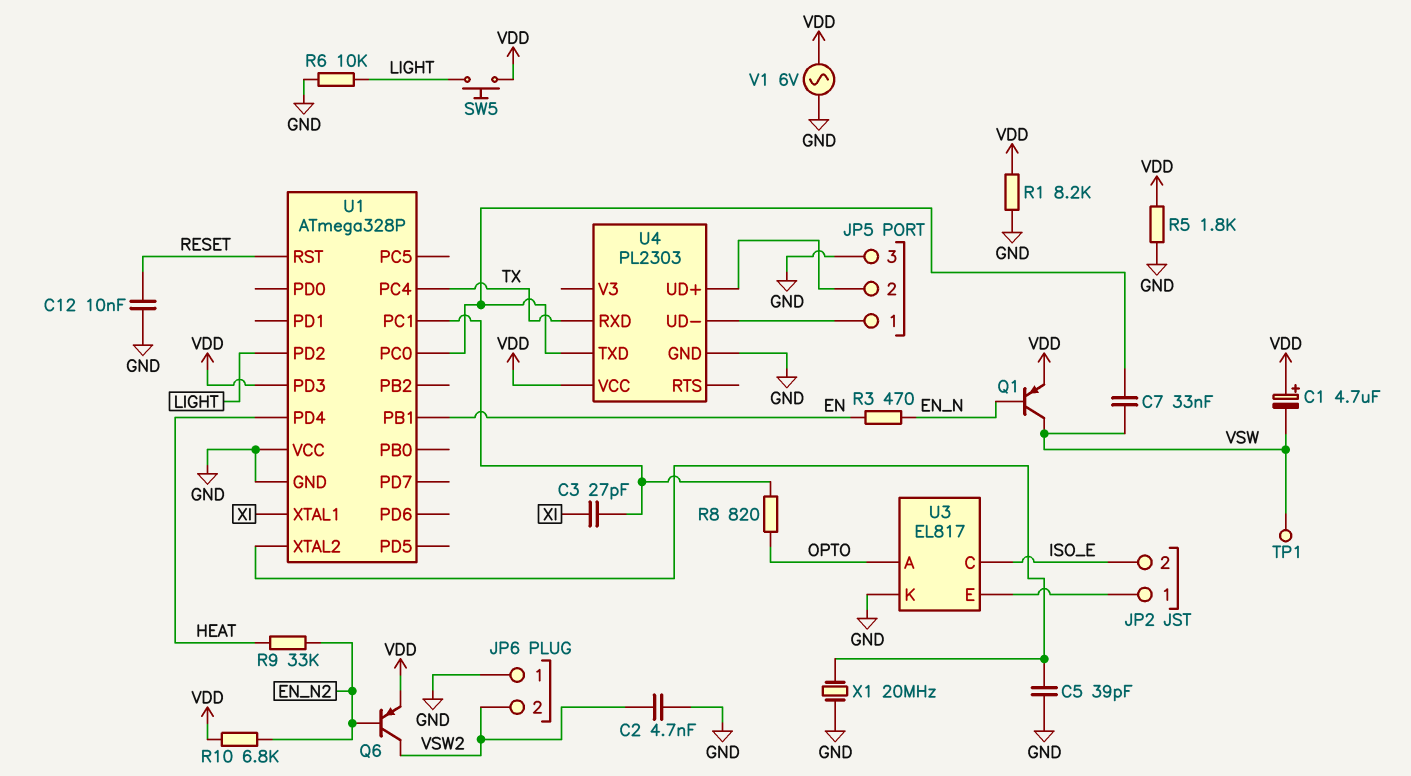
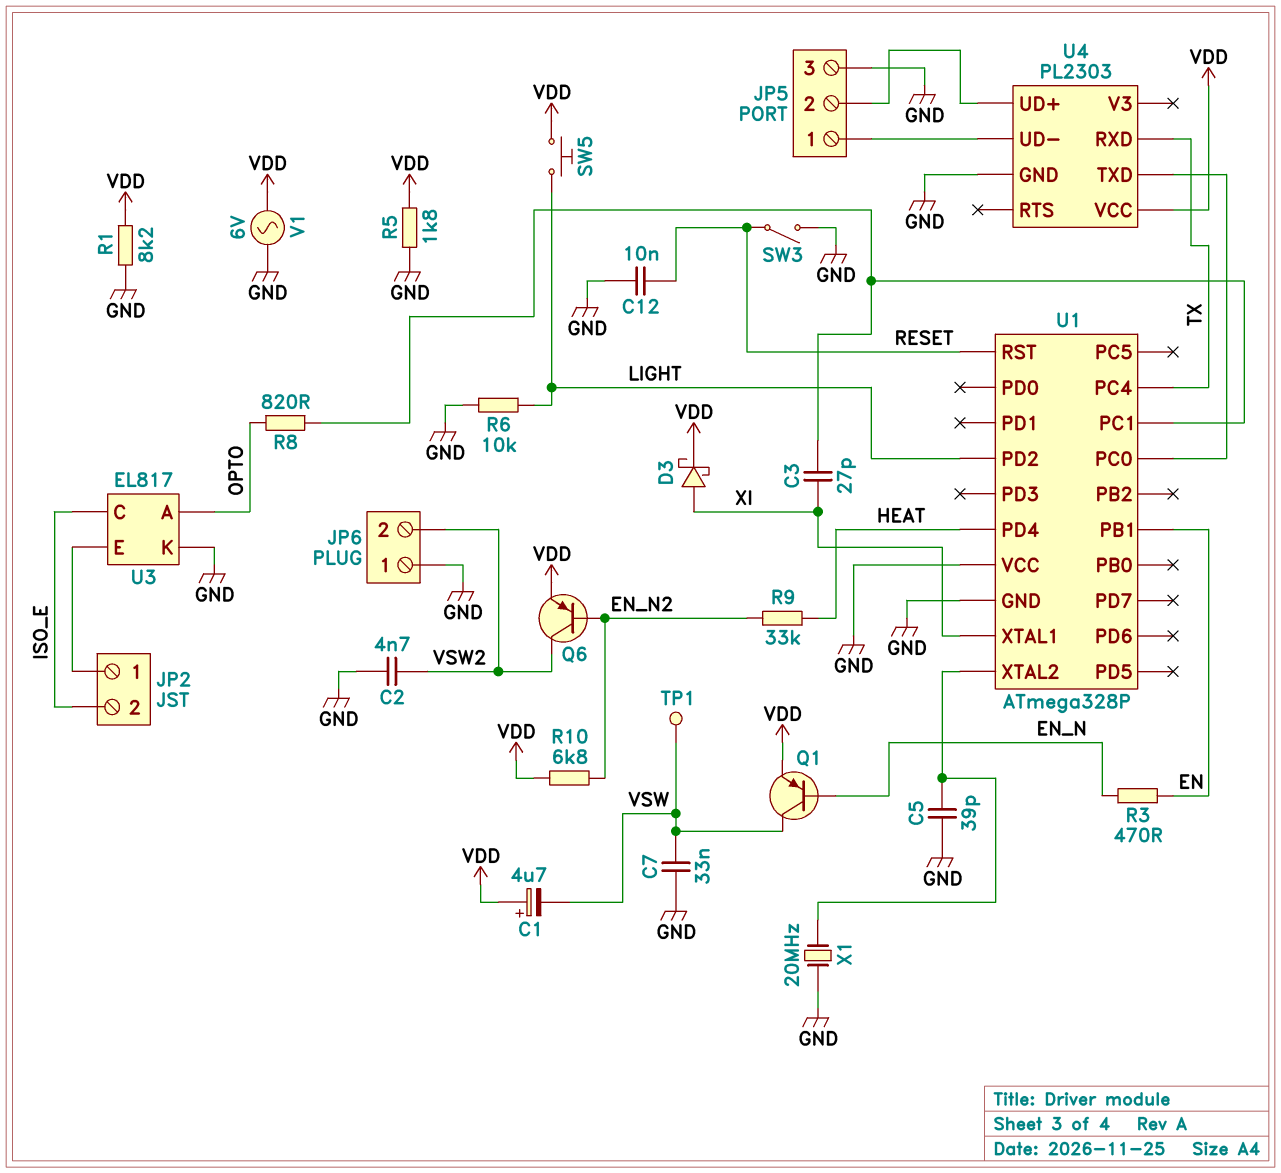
C7: 33nF (U1/PC0, VSW) -> 33nF (GND, VSW)
D3: none -> schottky (A XI, K VDD)
SW3: none -> switch (GND, RESET)
U1 pin PD3: VDD -> none

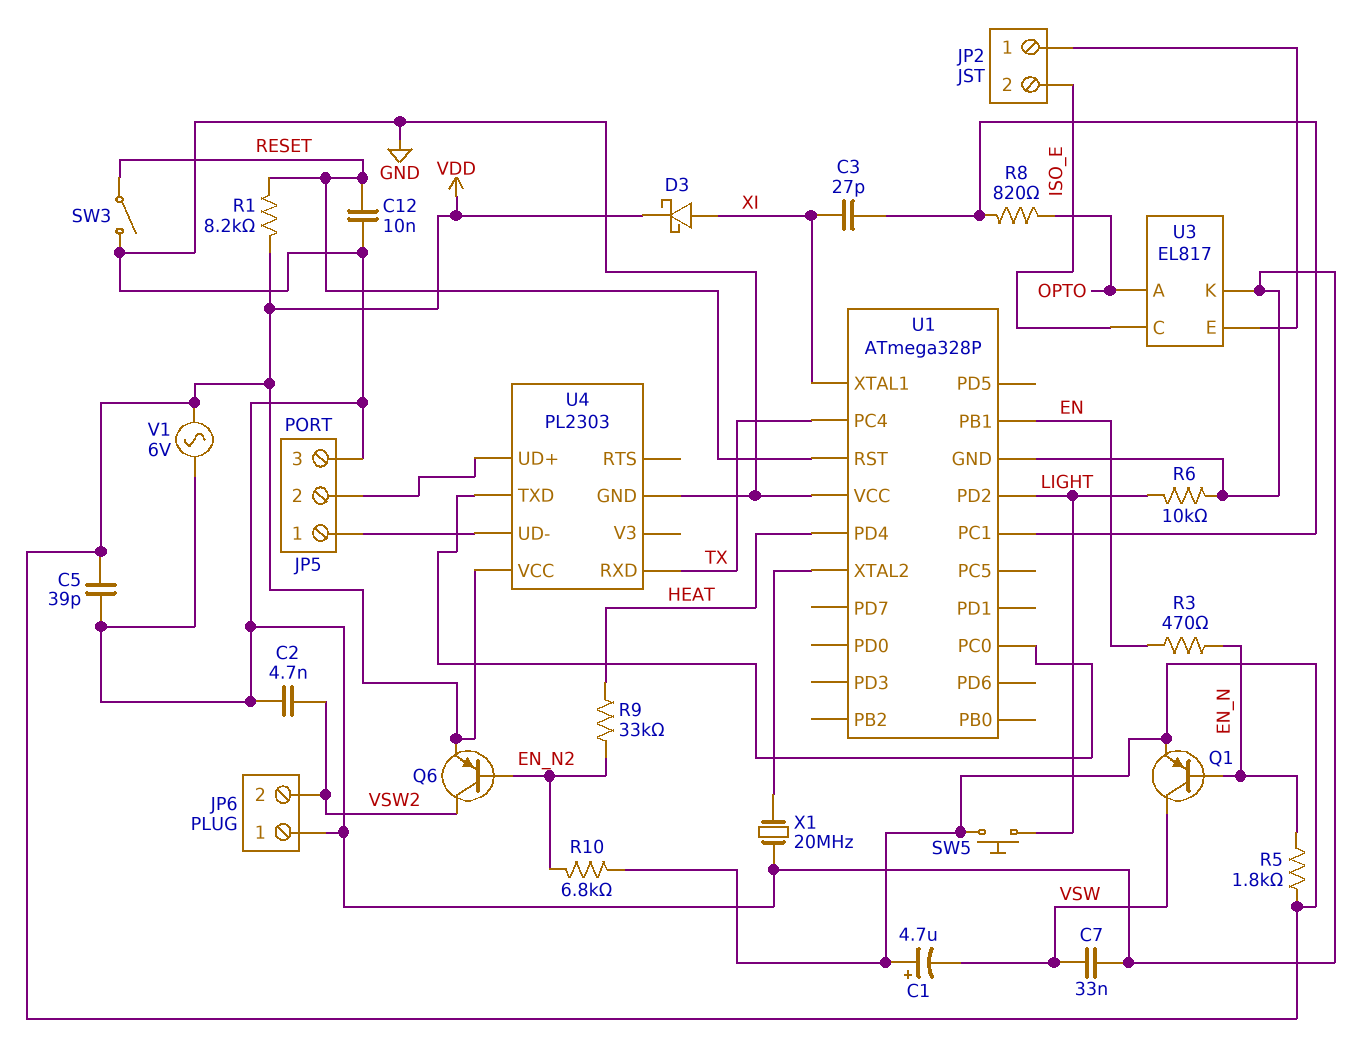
C5: 39pF (GND, U1/XTAL2) -> 39pF (GND, VDD)
R1: 8.2k (GND, VDD) -> 8.2k (RESET, VDD)
R5: 1.8k (GND, VDD) -> 1.8k (EN_N, VDD)
TP1: test point (VSW) -> none

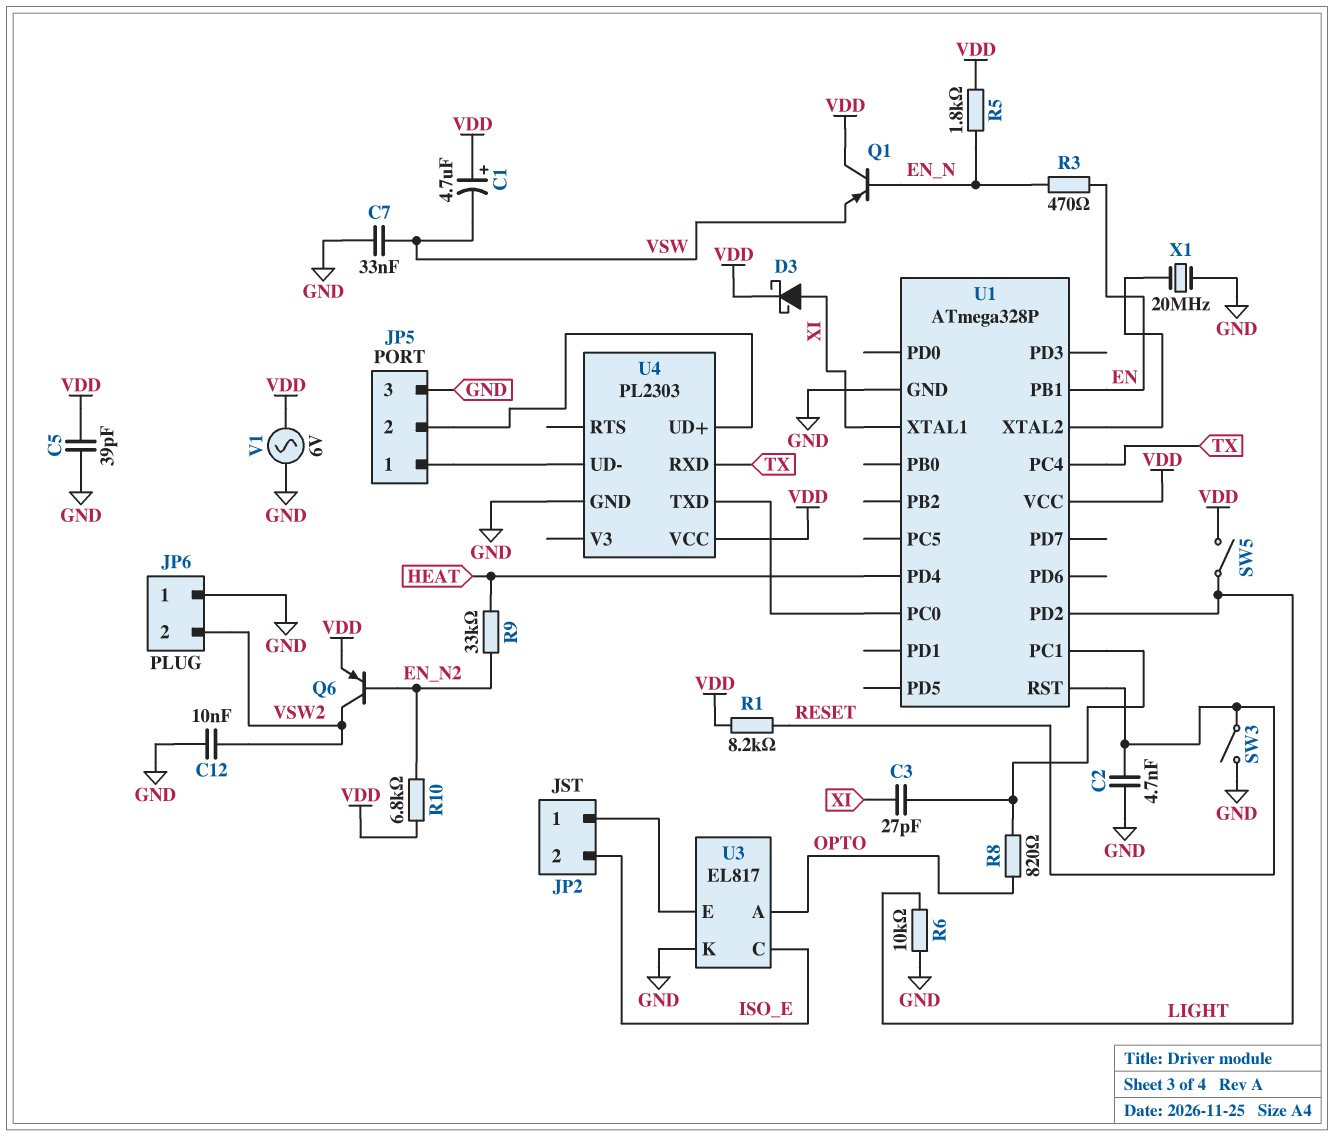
C2: 4.7nF (GND, VSW2) -> 4.7nF (GND, RESET)
C12: 10nF (GND, RESET) -> 10nF (GND, VSW2)
Q1: PNP (B EN_N, C VSW, E VDD) -> PNP (B EN_N, C VDD, E VSW)
SW5: button (LIGHT, VDD) -> switch (LIGHT, VDD)
U1 pin VCC: GND -> VDD

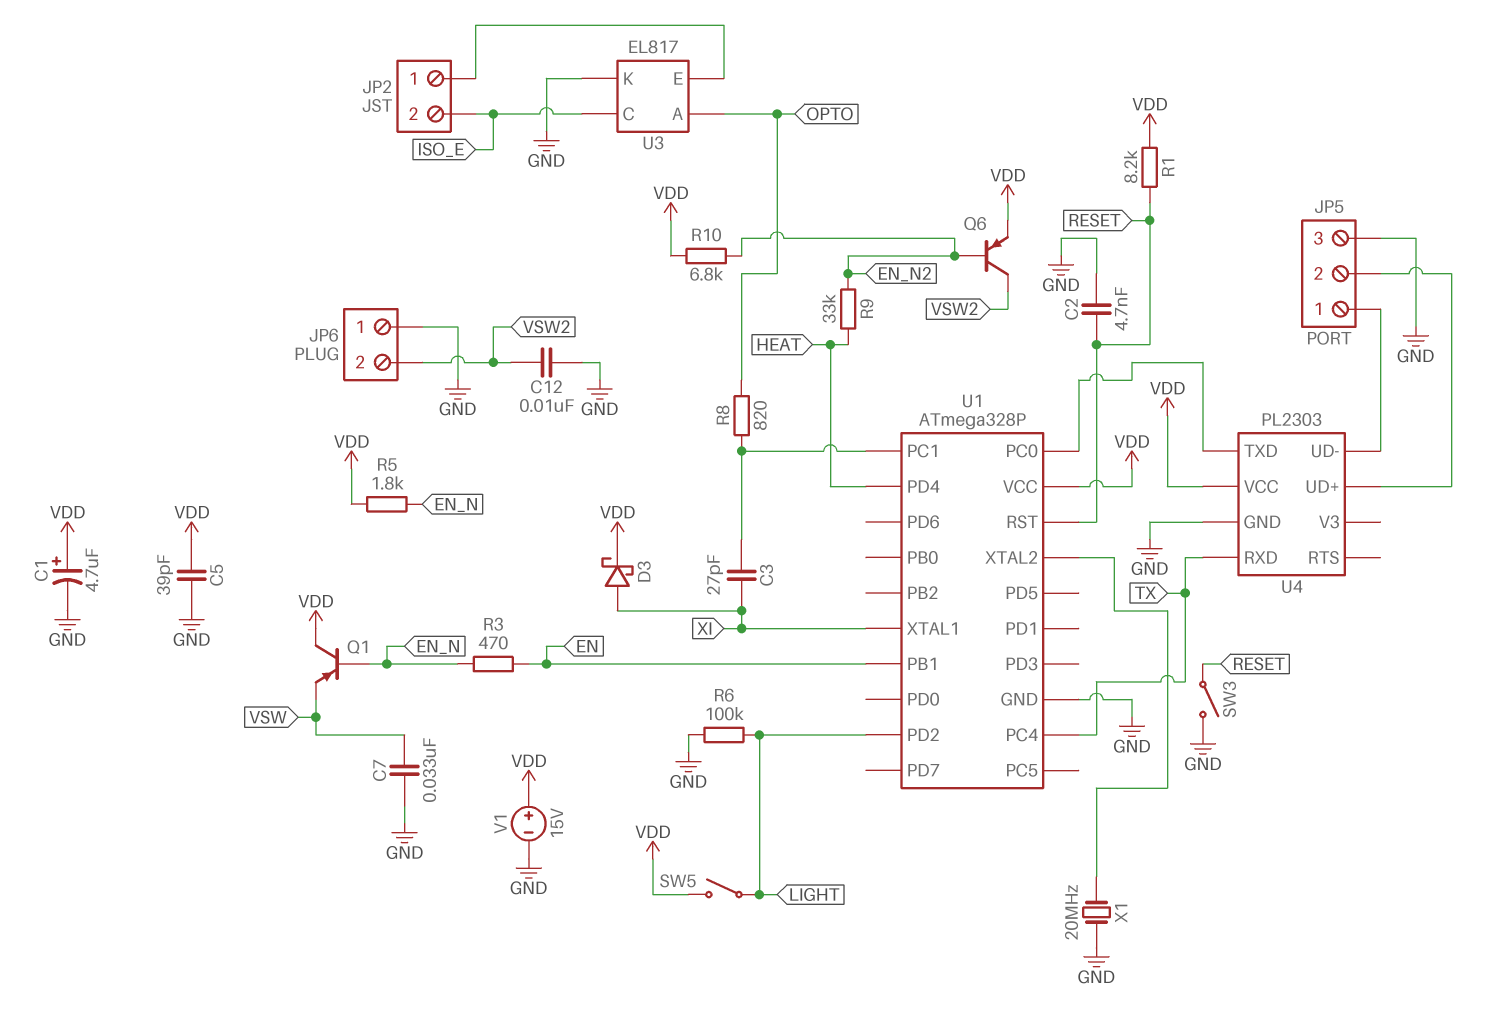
C1: 4.7uF (plus VDD, minus VSW) -> 4.7uF (plus VDD, minus GND)
R6: 10k (GND, LIGHT) -> 100k (GND, LIGHT)
V1: AC 6V (GND, VDD) -> 15V (plus VDD, minus GND)

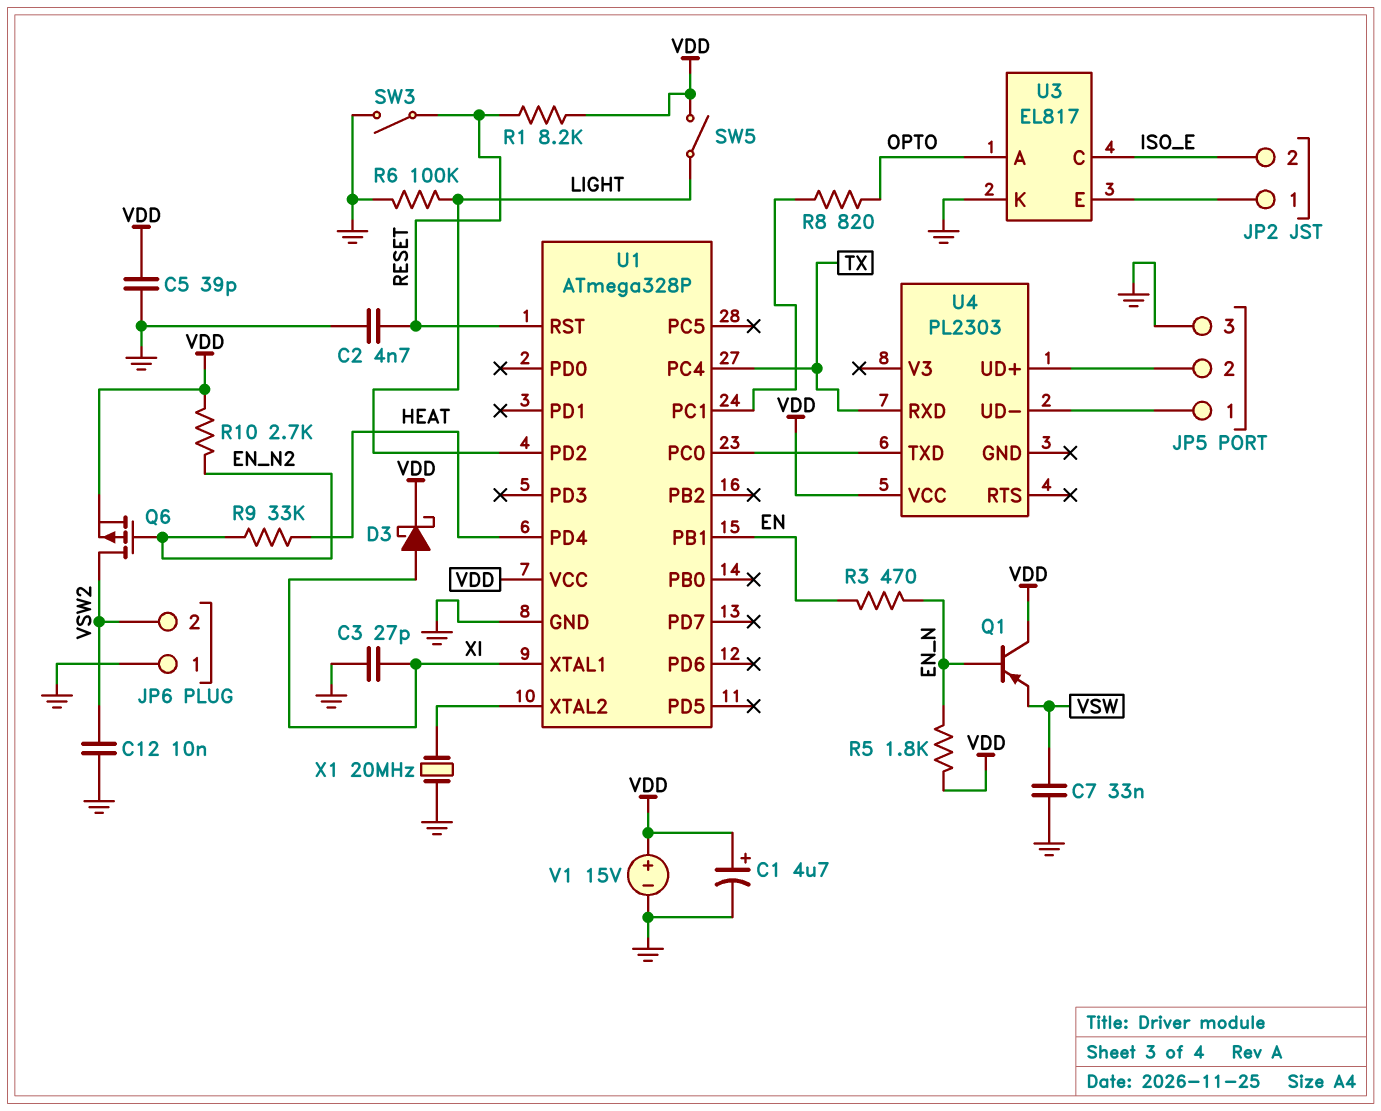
C3: 27pF (U1/PC1, XI) -> 27pF (GND, XI)
Q6: PNP (B EN_N2, C VSW2, E VDD) -> PMOS (G EN_N2, D VSW2, S VDD)
R10: 6.8k (EN_N2, VDD) -> 2.7k (EN_N2, VDD)
U4 pin GND: GND -> none

